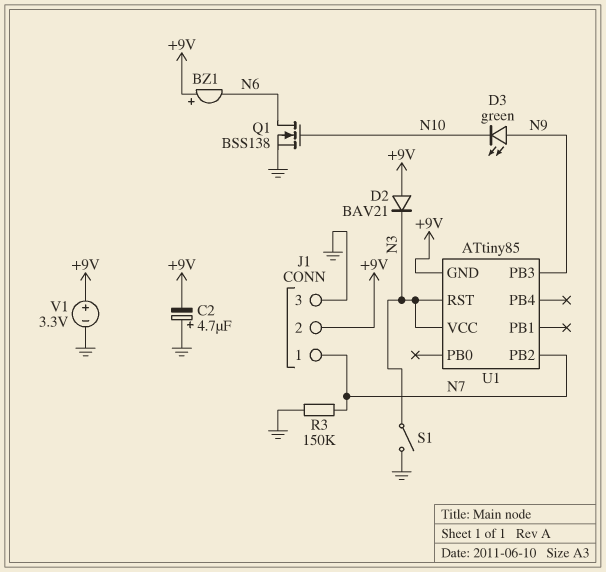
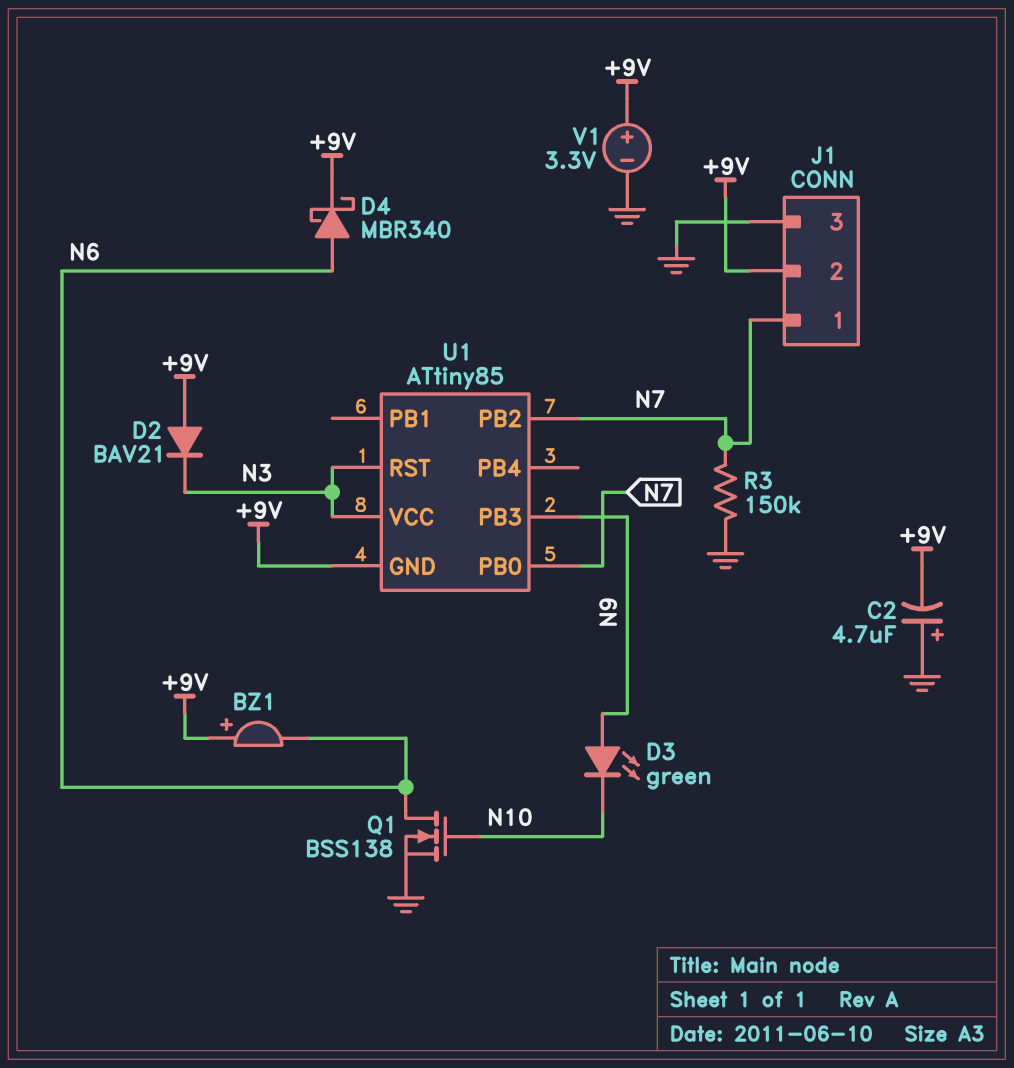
D4: none -> schottky MBR340 (A N6, K +9V)
S1: switch (GND, N3) -> none
U1 pin PB0: none -> N7

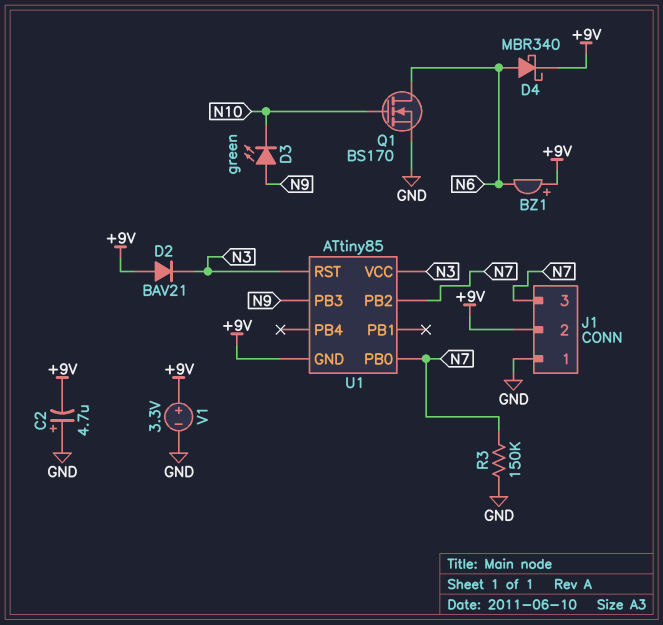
J1 pin 1: N7 -> GND
J1 pin 3: GND -> N7
Q1: NMOS BSS138 (G N10, D N6, S GND) -> NMOS BS170 (G N10, D N6, S GND)

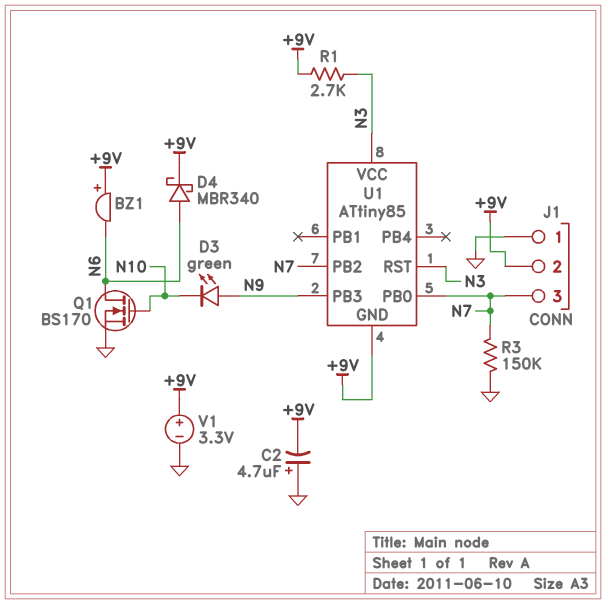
D2: diode BAV21 (A +9V, K N3) -> none
R1: none -> 2.7k (+9V, N3)

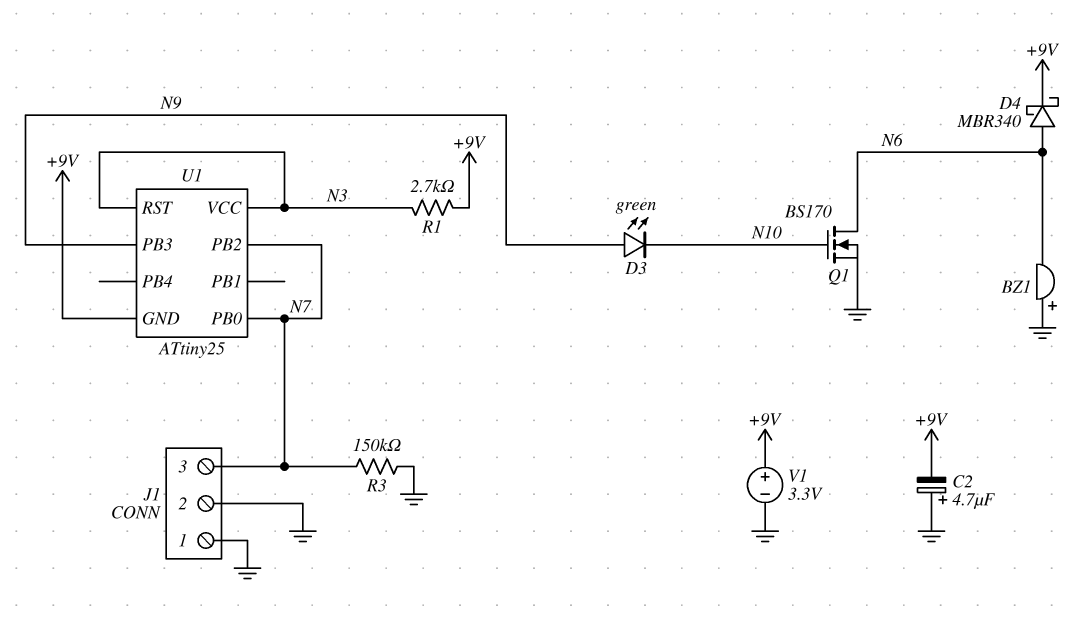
BZ1: buzzer (plus +9V, minus N6) -> buzzer (plus GND, minus N6)
J1 pin 2: +9V -> GND
U1: ATtiny85 -> ATtiny25

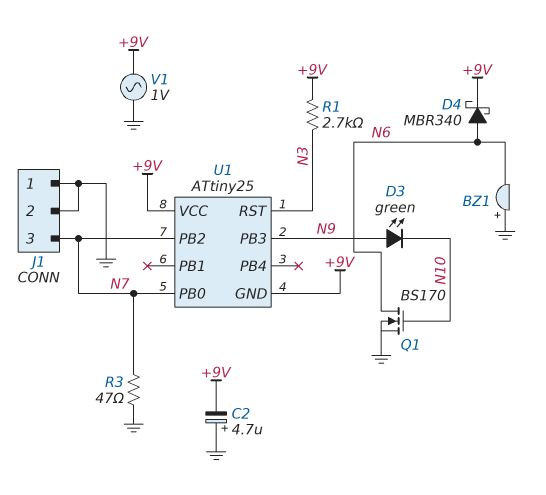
R3: 150k (GND, N7) -> 47 (GND, N7)
U1 pin VCC: N3 -> +9V
V1: 3.3V (plus +9V, minus GND) -> AC 1V (+9V, GND)

